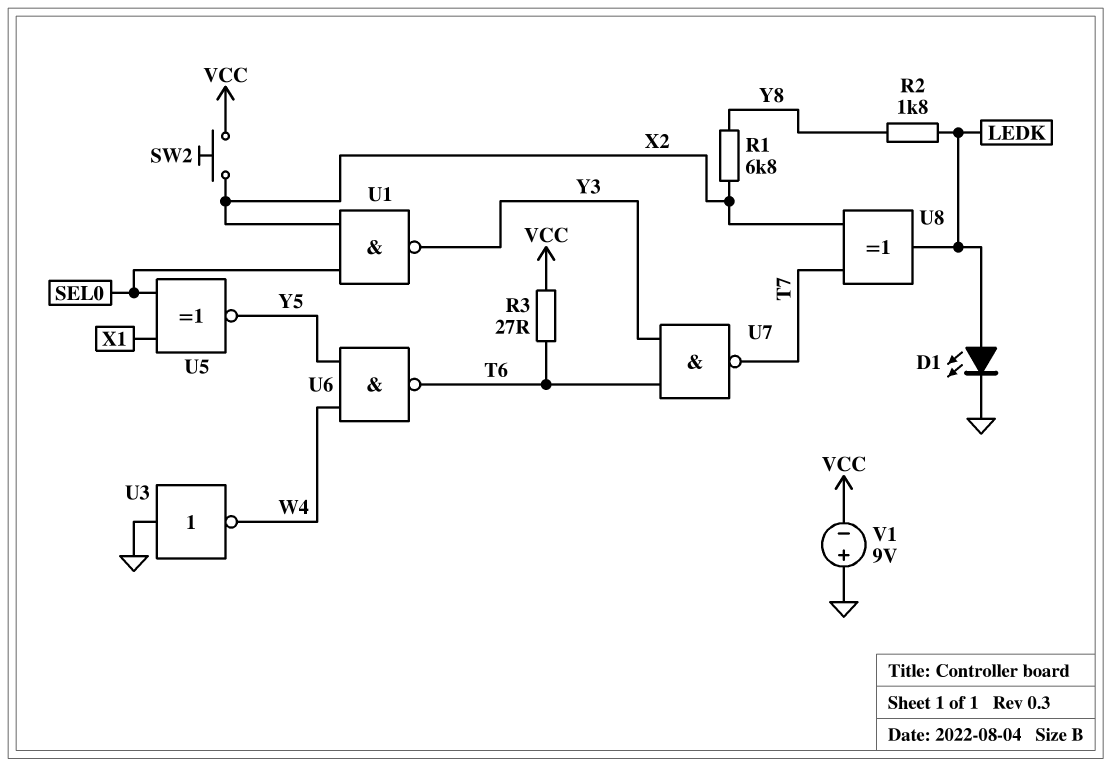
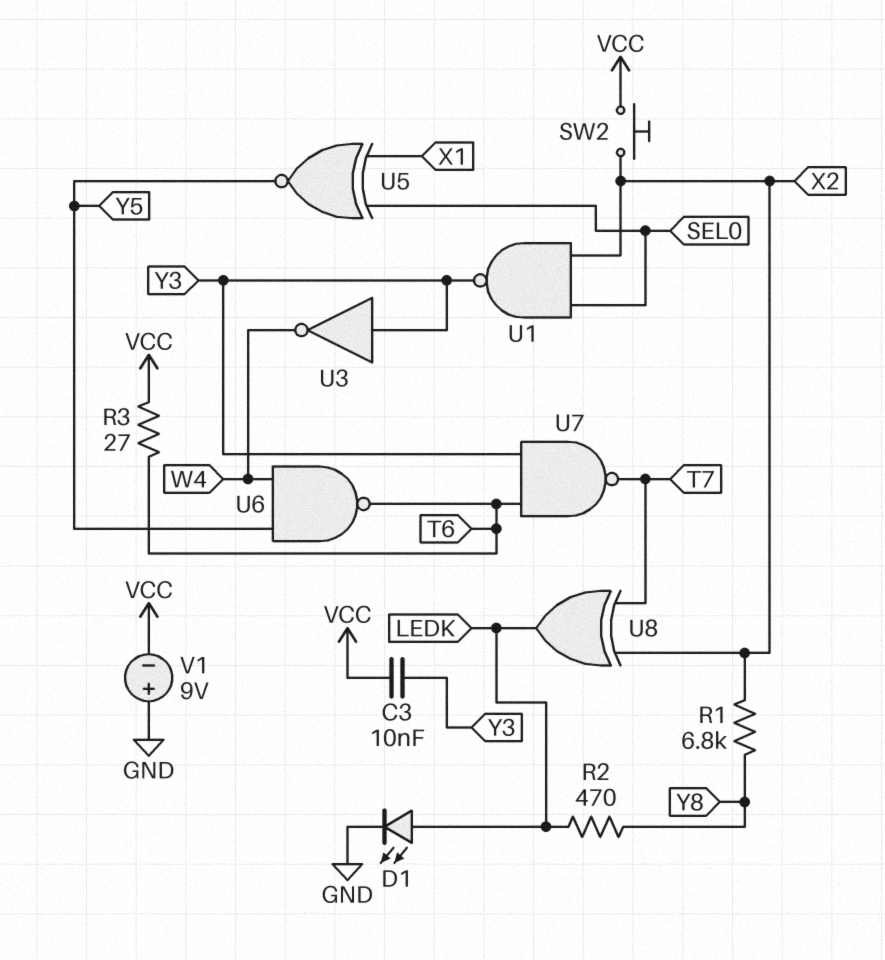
C3: none -> 10nF (VCC, Y3)
R2: 1.8k (LEDK, Y8) -> 470 (LEDK, Y8)
U3: NOT (in GND, out W4) -> NOT (in Y3, out W4)

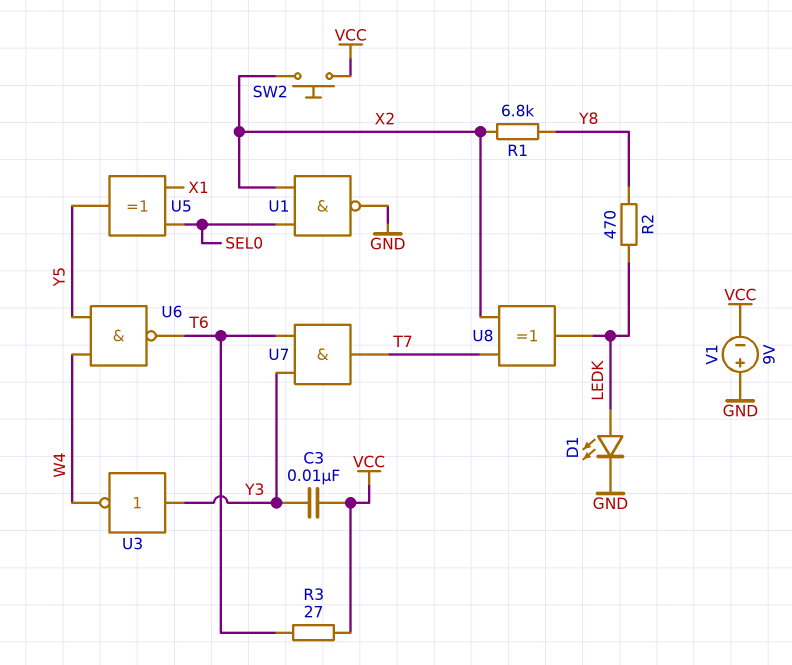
U1: NAND (in SEL0, in X2, out Y3) -> NAND (in SEL0, in X2, out GND)
U5: XNOR (in SEL0, in X1, out Y5) -> XOR (in SEL0, in X1, out Y5)
U7: NAND (in T6, in Y3, out T7) -> AND (in T6, in Y3, out T7)

